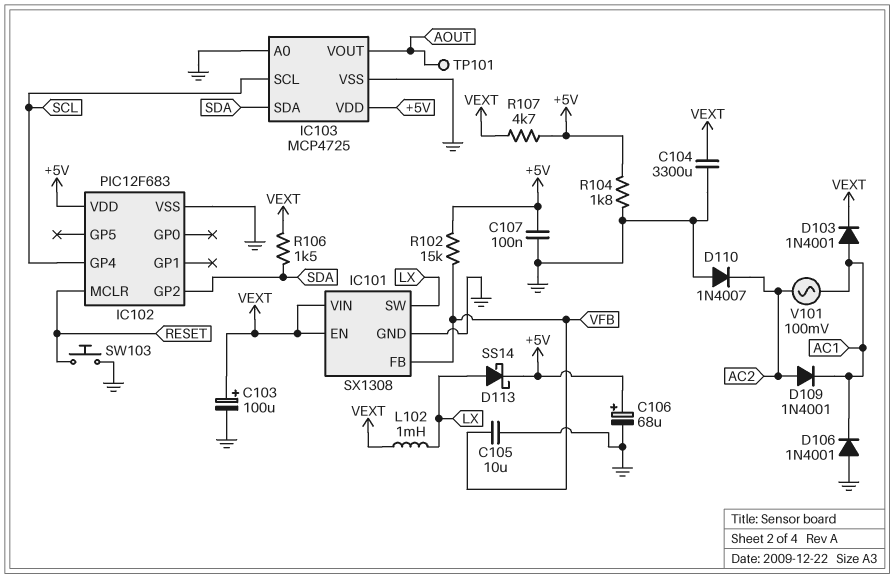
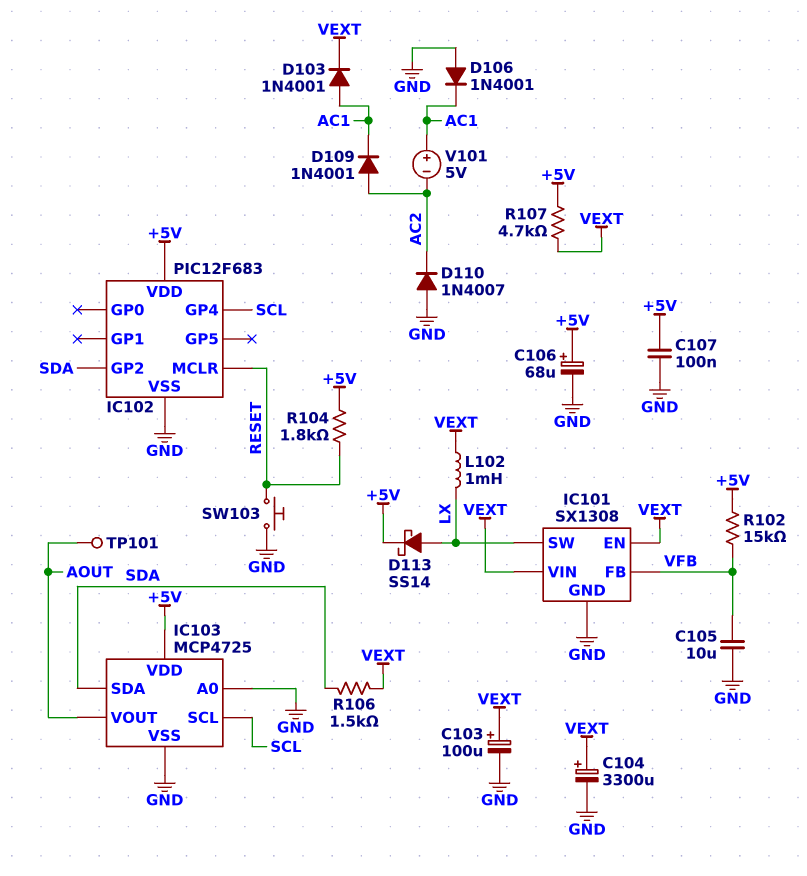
C104: 3300uF (GND, VEXT) -> 3300uF (plus VEXT, minus GND)
R104: 1.8k (+5V, GND) -> 1.8k (+5V, RESET)
V101: AC 100mV (AC1, AC2) -> 5V (plus AC1, minus AC2)

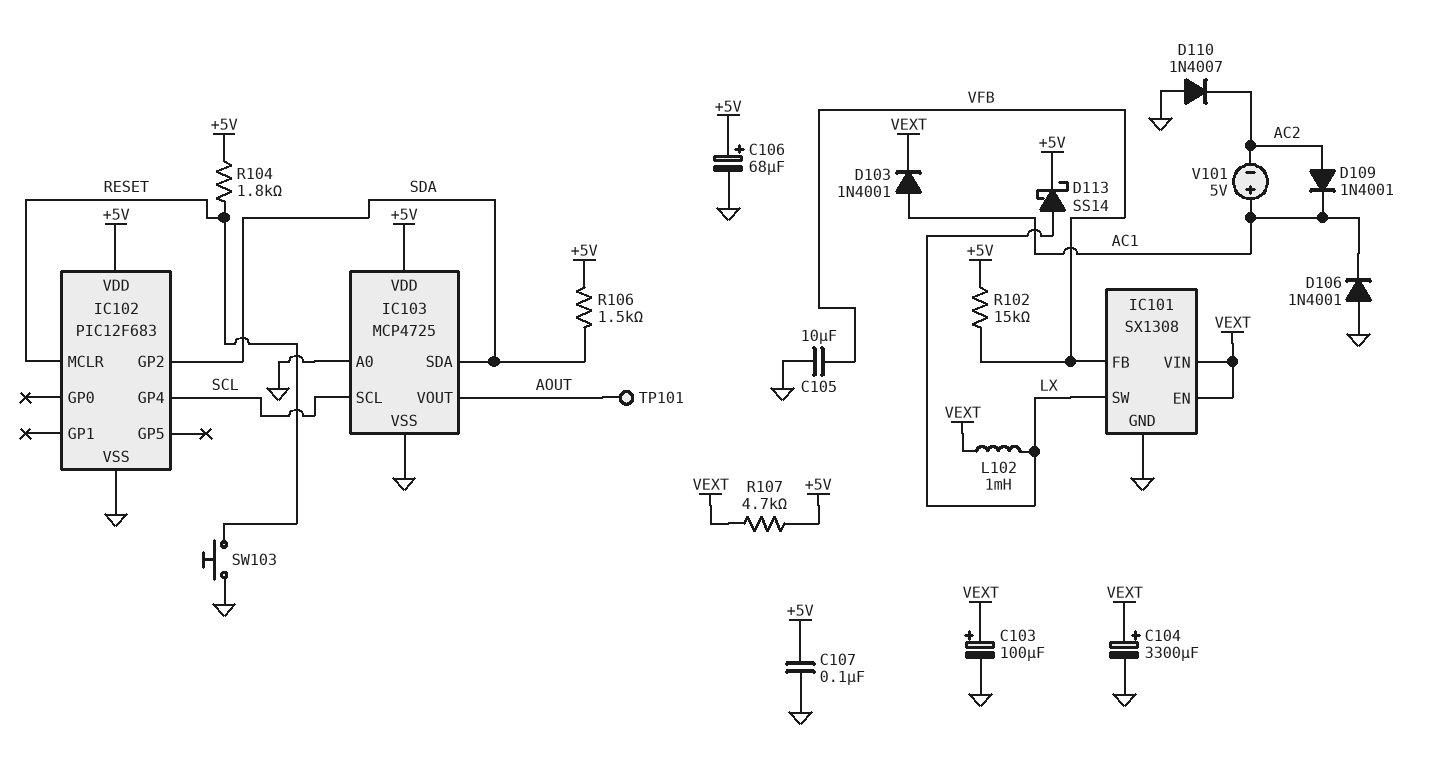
R106: 1.5k (SDA, VEXT) -> 1.5k (+5V, SDA)

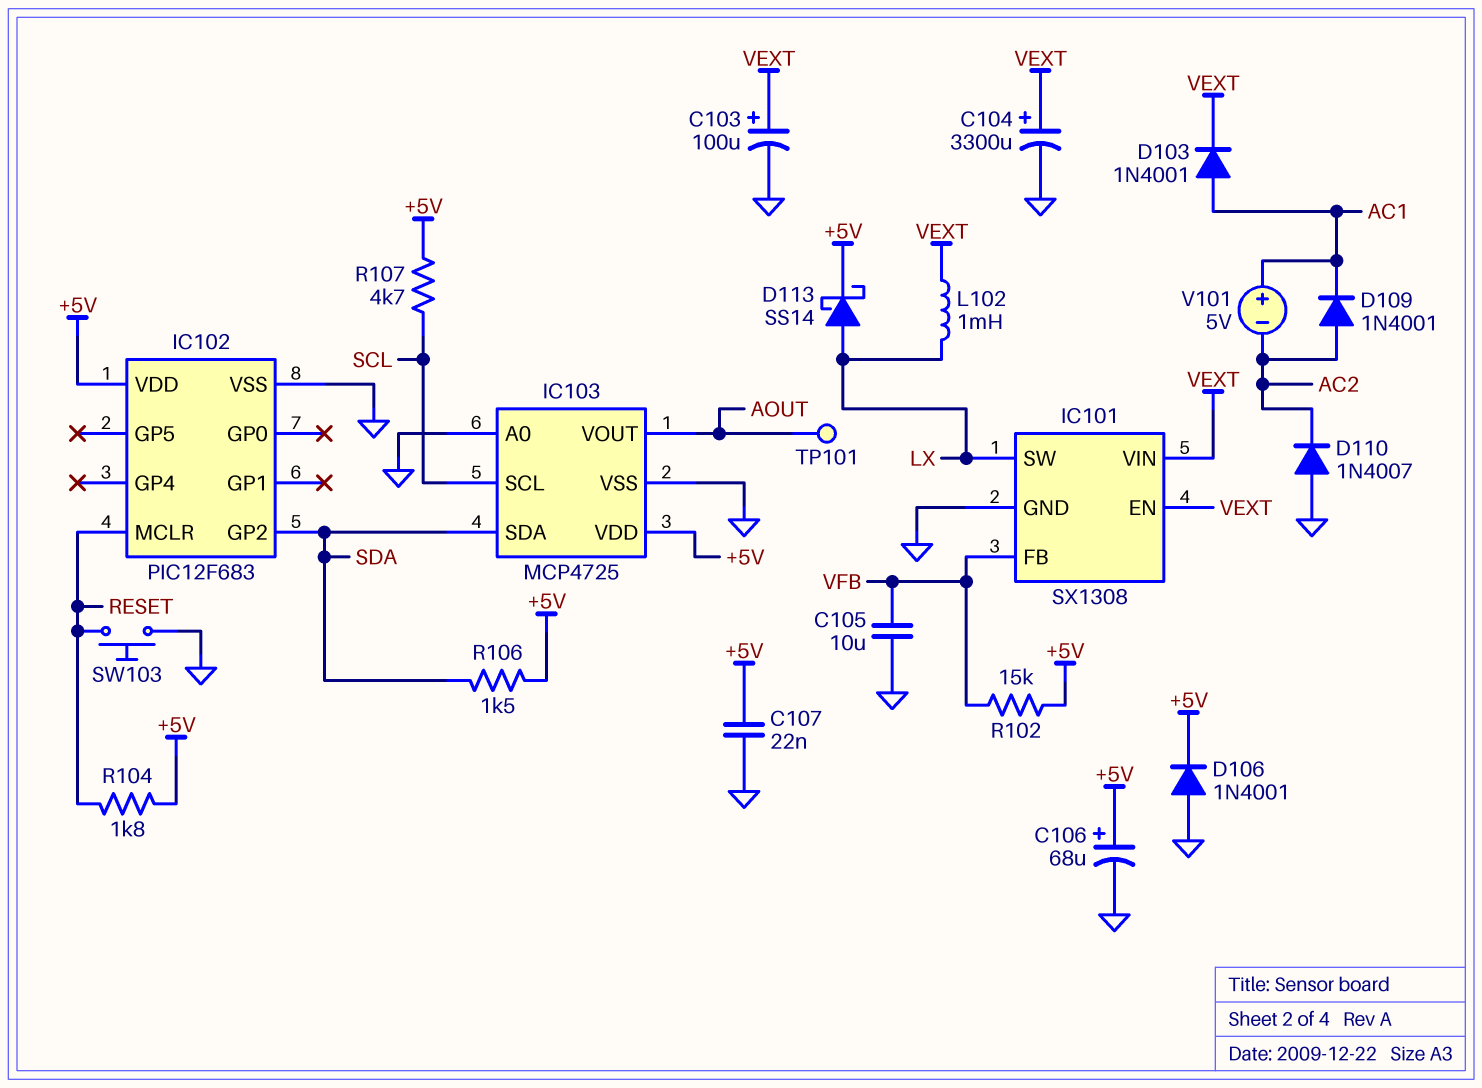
C107: 100nF (+5V, GND) -> 22nF (+5V, GND)
D106: diode 1N4001 (A GND, K AC1) -> diode 1N4001 (A GND, K +5V)
IC102 pin GP4: SCL -> none
R107: 4.7k (+5V, VEXT) -> 4.7k (+5V, SCL)

